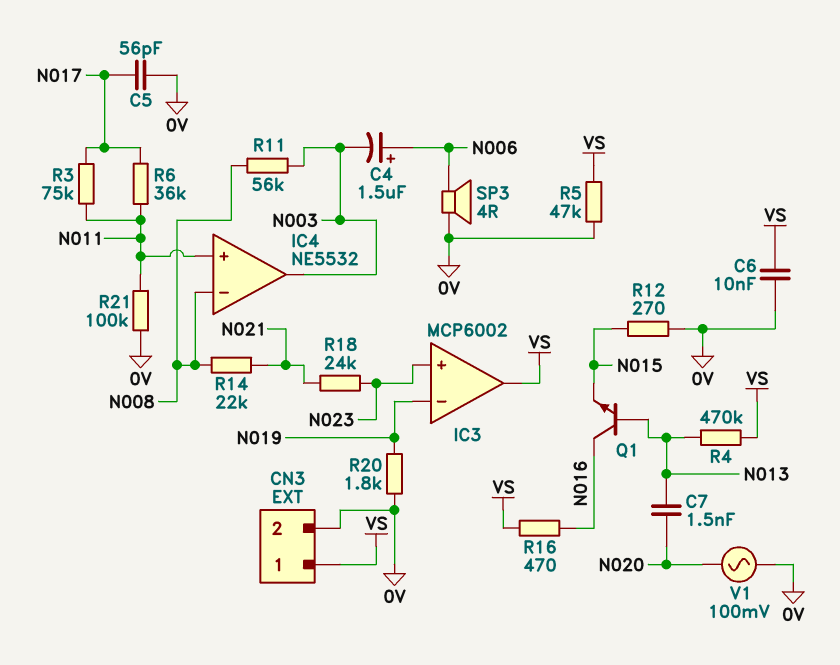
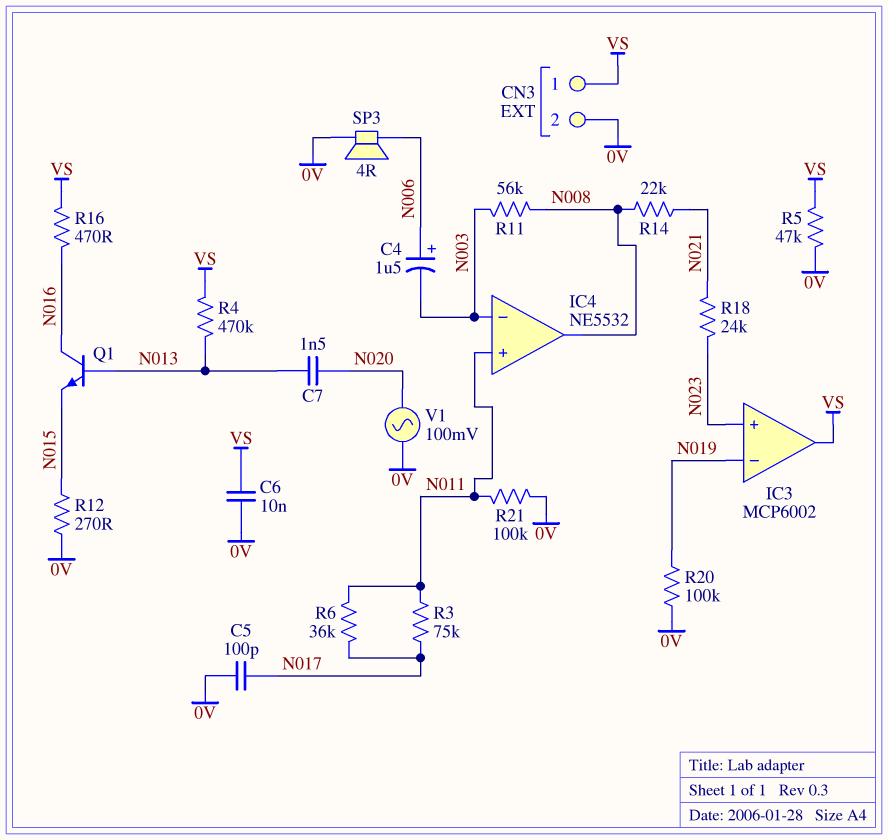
C5: 56pF (0V, N017) -> 100pF (0V, N017)
IC4 pin in-: N008 -> N003
IC4 pin out: N003 -> N008
R20: 1.8k (0V, N019) -> 100k (0V, N019)

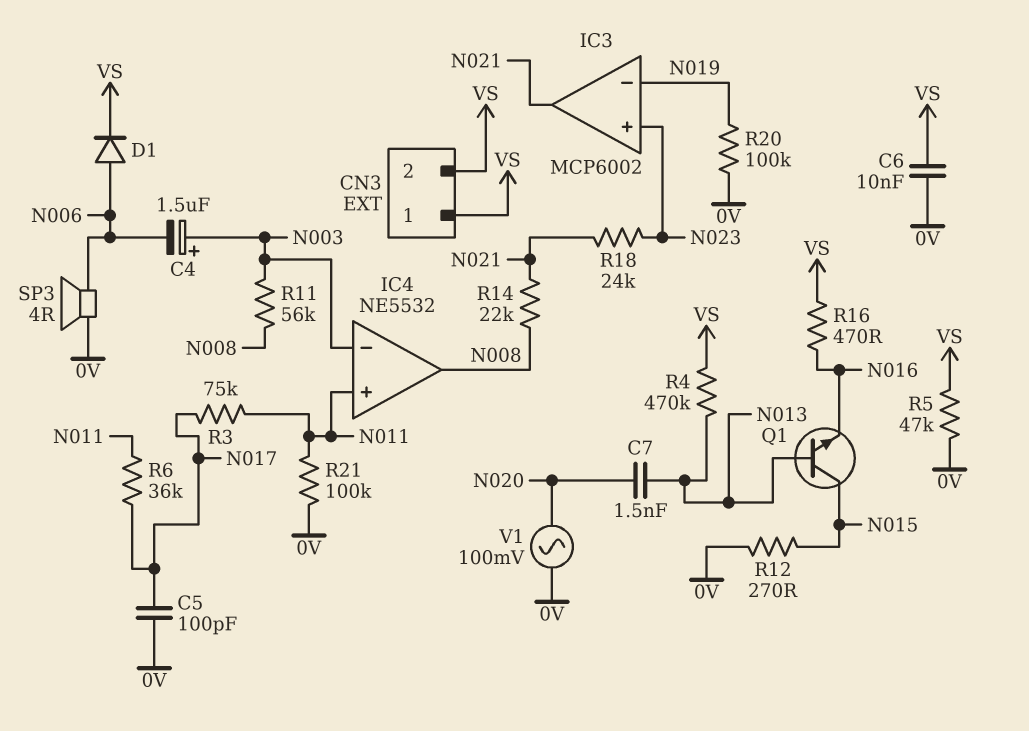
C4: 1.5uF (plus N006, minus N003) -> 1.5uF (plus N003, minus N006)
CN3 pin 2: 0V -> VS
D1: none -> diode (A N006, K VS)
IC3 pin out: VS -> N021
Q1: NPN (B N013, C N016, E N015) -> NPN (B N013, C N015, E N016)

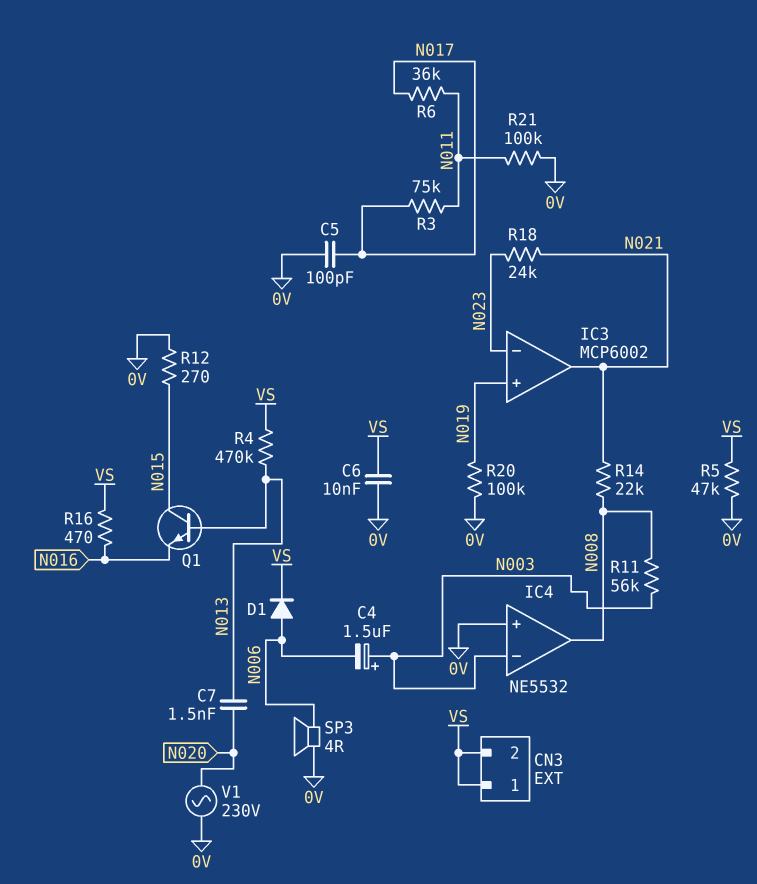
IC3 pin in+: N023 -> N019
IC3 pin in-: N019 -> N023
IC4 pin in+: N011 -> 0V
V1: AC 100mV (0V, N020) -> AC 230V (0V, N020)

